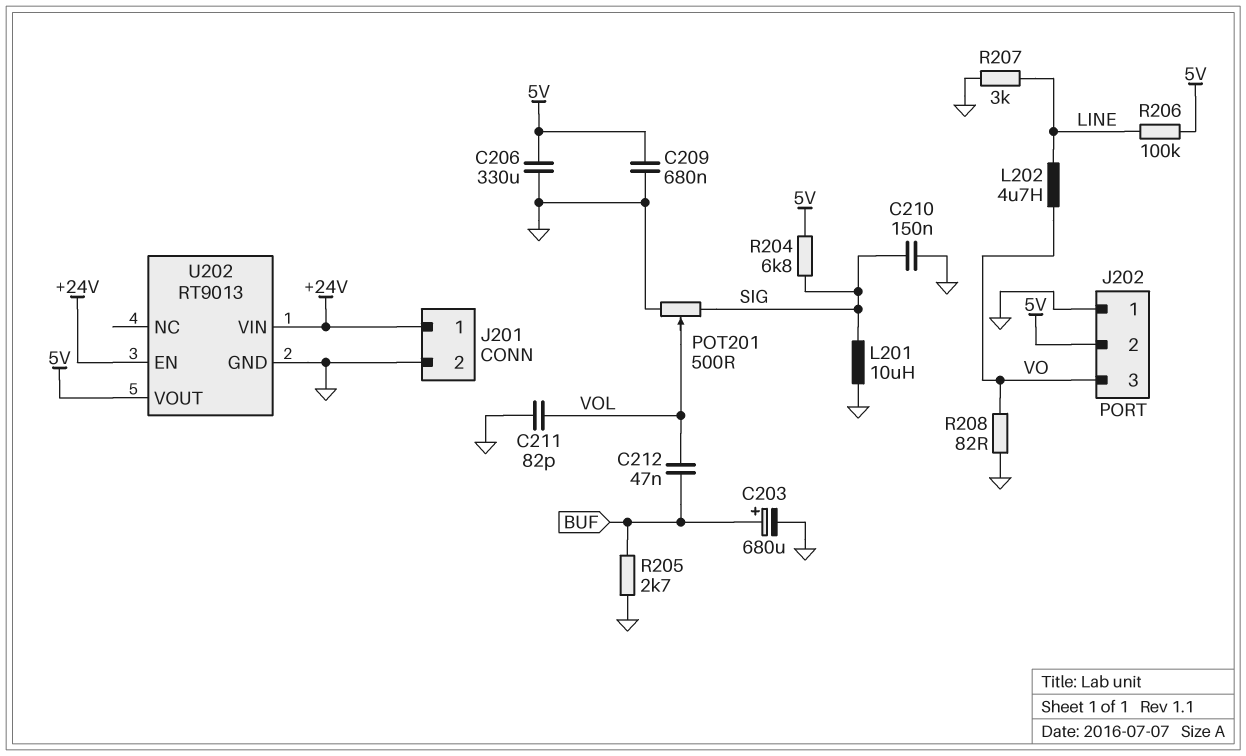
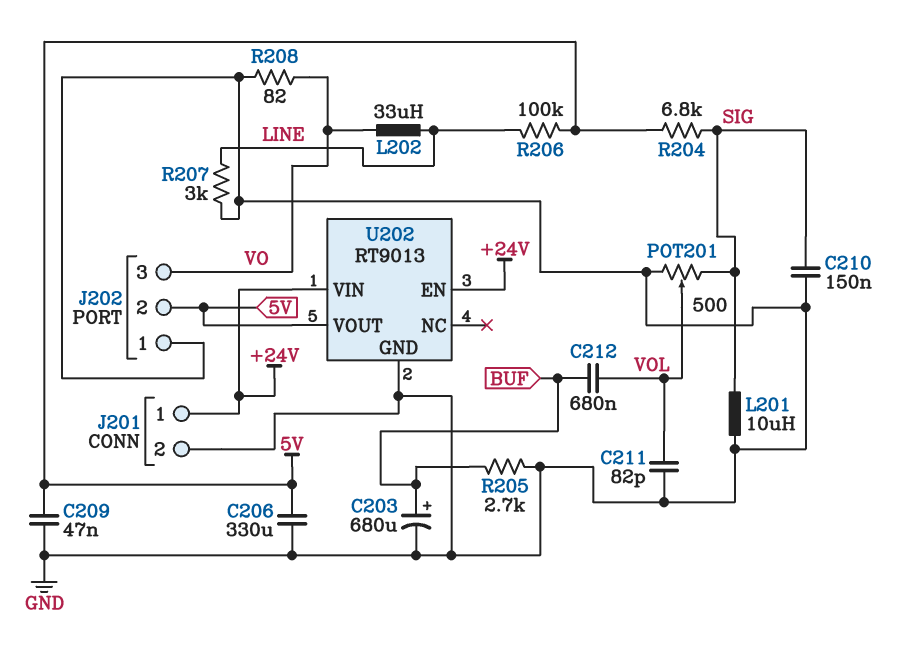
C209: 680nF (5V, GND) -> 47nF (5V, GND)
C212: 47nF (BUF, VOL) -> 680nF (BUF, VOL)
L202: 4.7uH (LINE, VO) -> 33uH (LINE, VO)

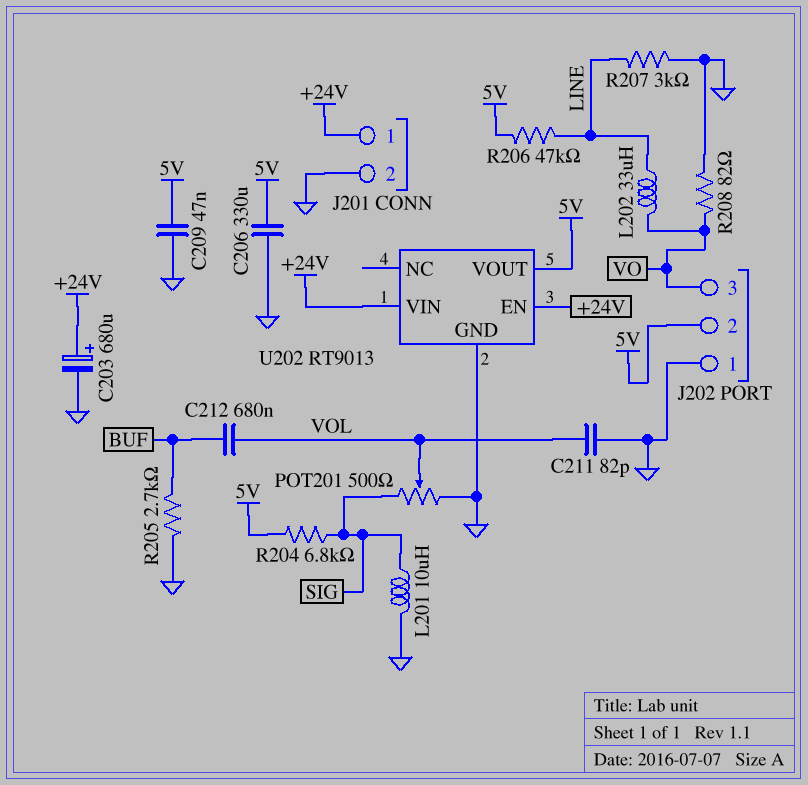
C203: 680uF (plus BUF, minus GND) -> 680uF (plus +24V, minus GND)
C210: 150nF (GND, SIG) -> none
R206: 100k (5V, LINE) -> 47k (5V, LINE)

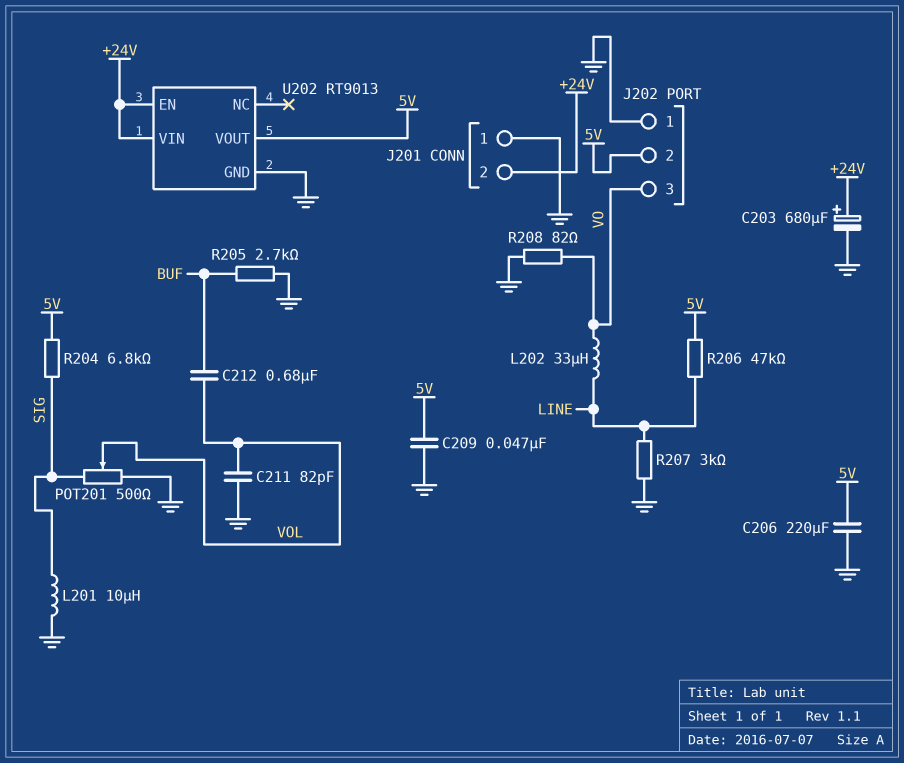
C206: 330uF (5V, GND) -> 220uF (5V, GND)
J201 pin 1: +24V -> GND
J201 pin 2: GND -> +24V

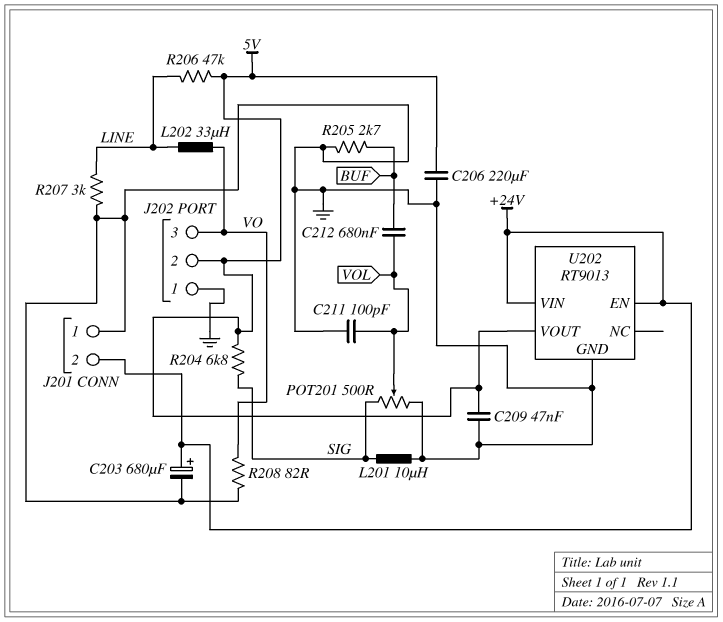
C211: 82pF (GND, VOL) -> 100pF (GND, VOL)

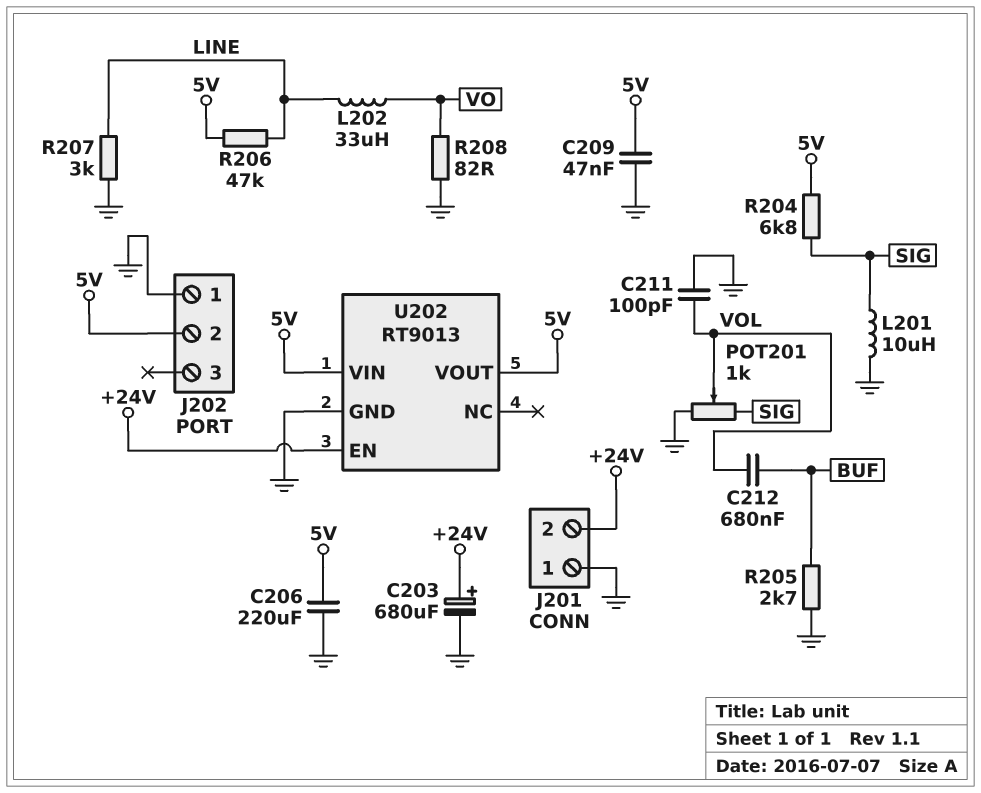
J202 pin 3: VO -> none
POT201: 500 (GND, SIG, wiper VOL) -> 1k (GND, SIG, wiper VOL)
U202 pin VIN: +24V -> 5V

